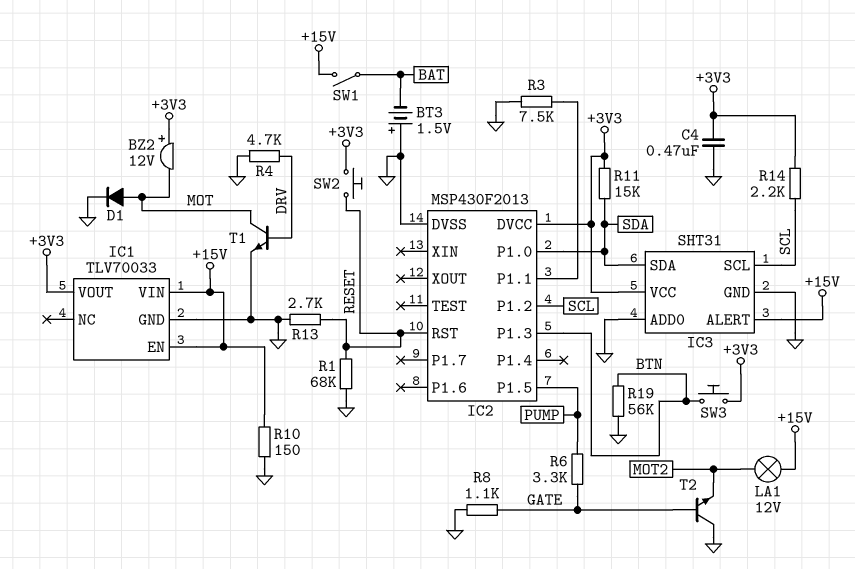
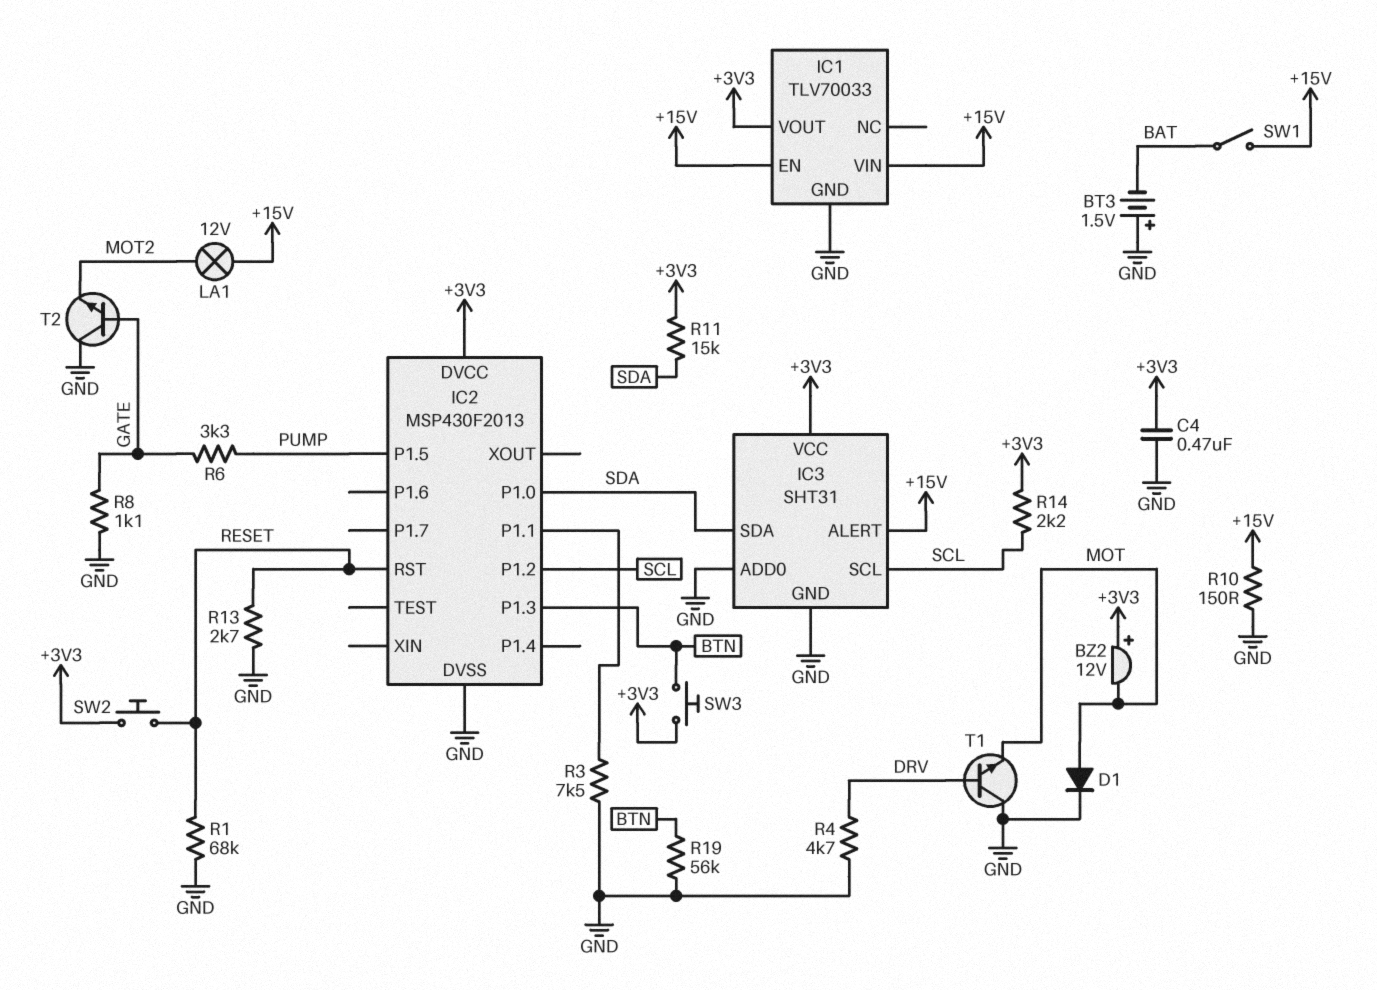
T1: NPN (B DRV, C MOT, E GND) -> NPN (B DRV, C GND, E MOT)

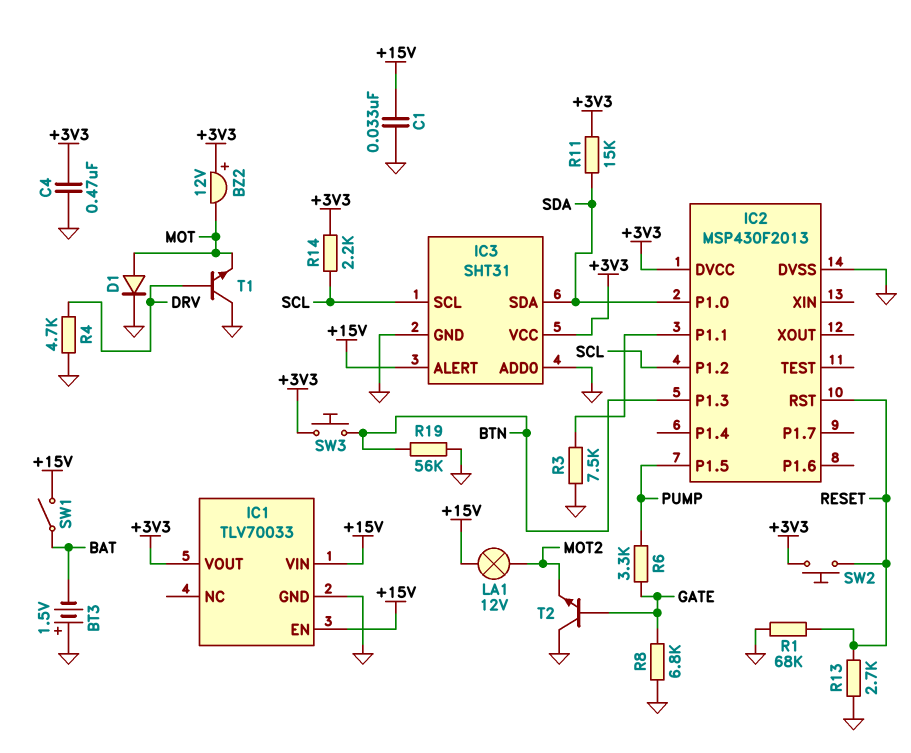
C1: none -> 33nF (+15V, GND)
R8: 1.1k (GATE, GND) -> 6.8k (GATE, GND)
R10: 150 (+15V, GND) -> none

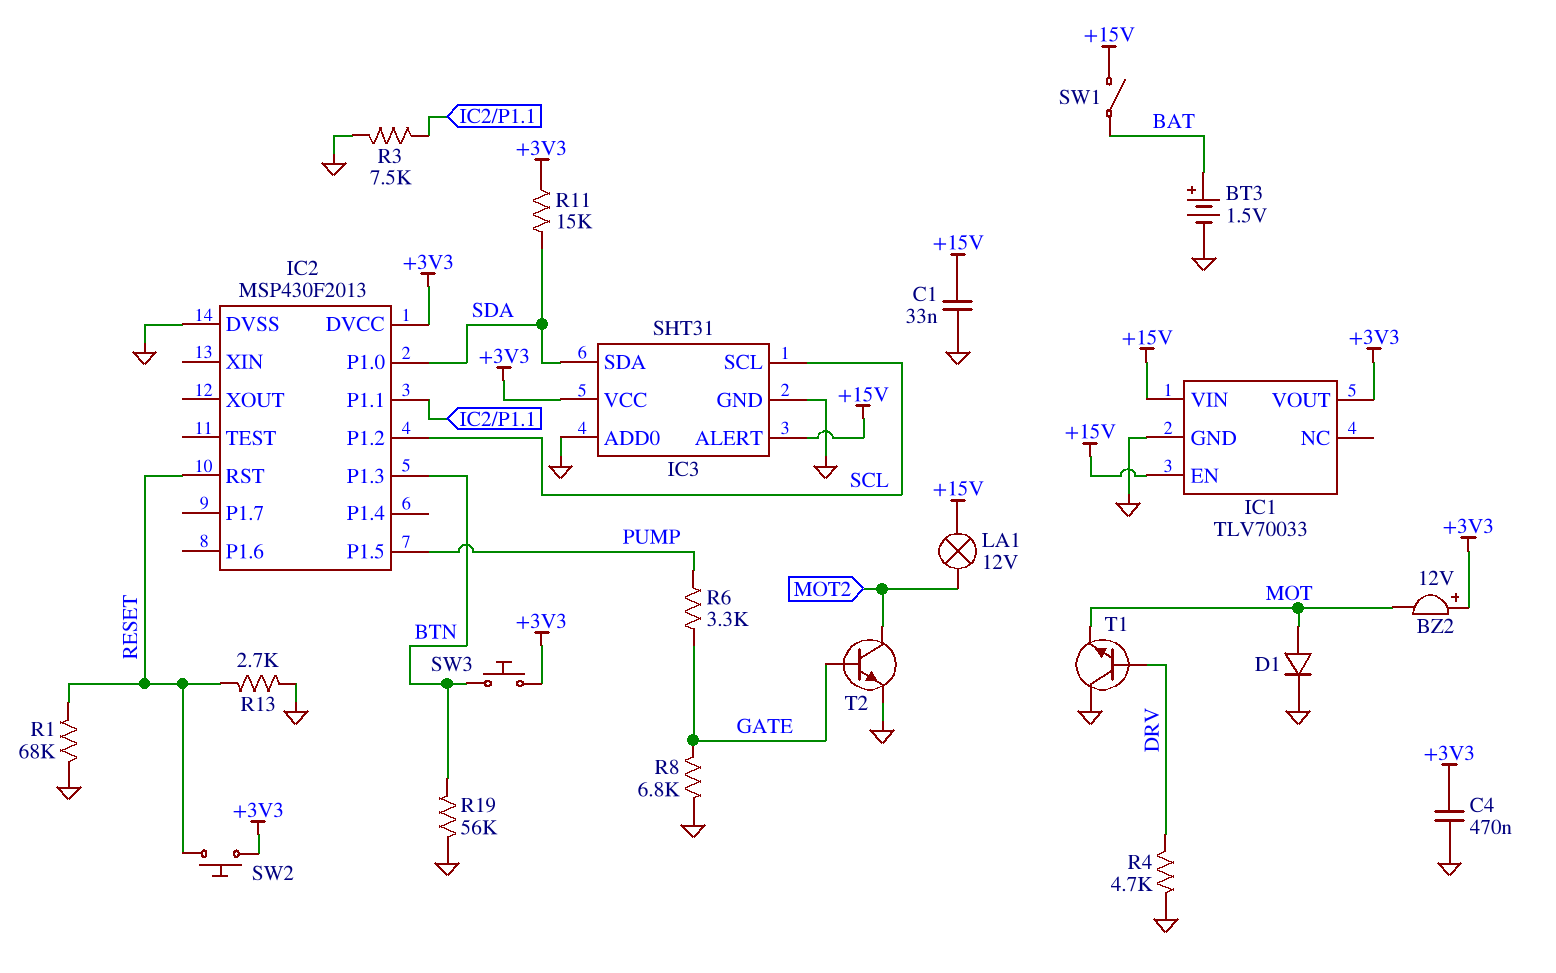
BT3: 1.5V (plus GND, minus BAT) -> 1.5V (plus BAT, minus GND)
R14: 2.2k (+3V3, SCL) -> none
T2: NPN (B GATE, C GND, E MOT2) -> NPN (B GATE, C MOT2, E GND)

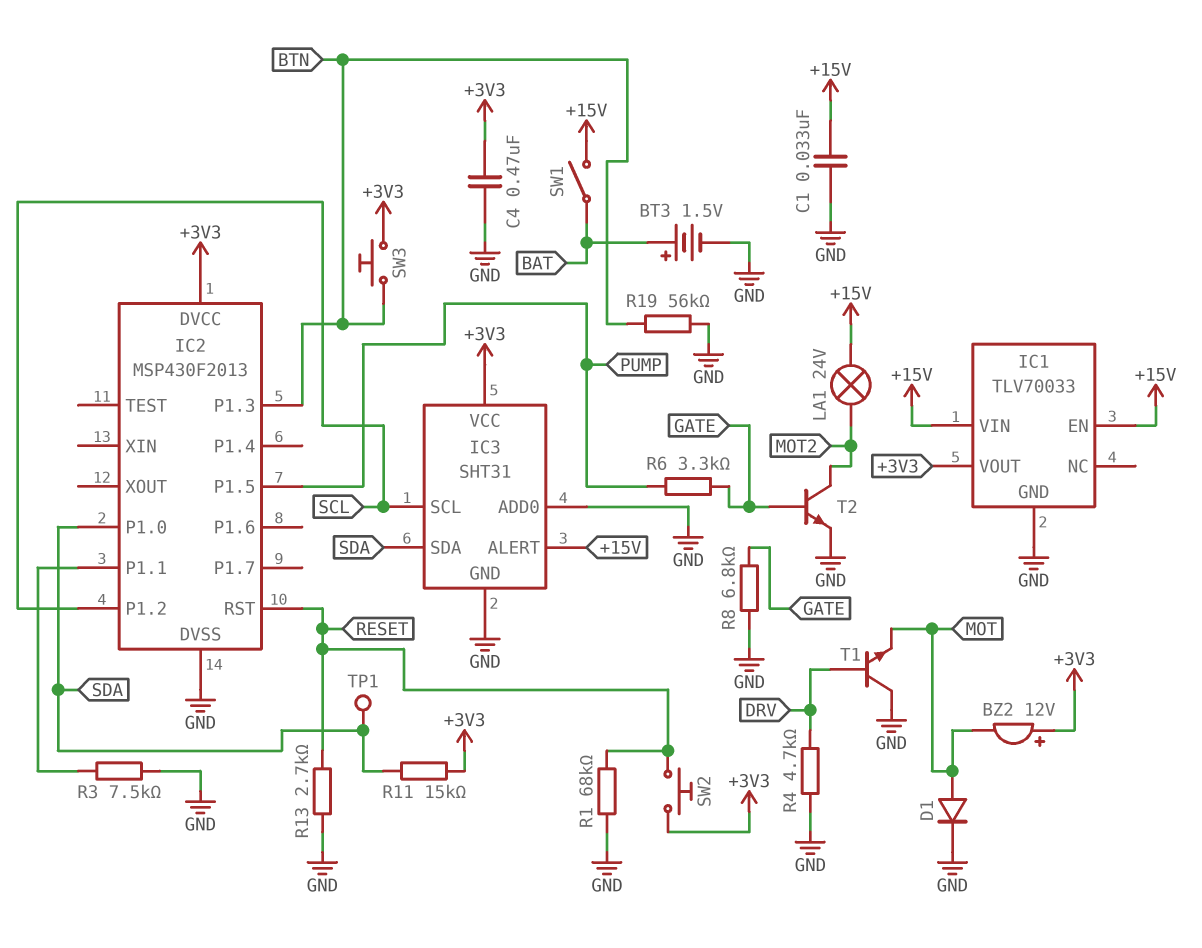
LA1: lamp 12V (+15V, MOT2) -> lamp 24V (+15V, MOT2)
TP1: none -> test point (SDA)

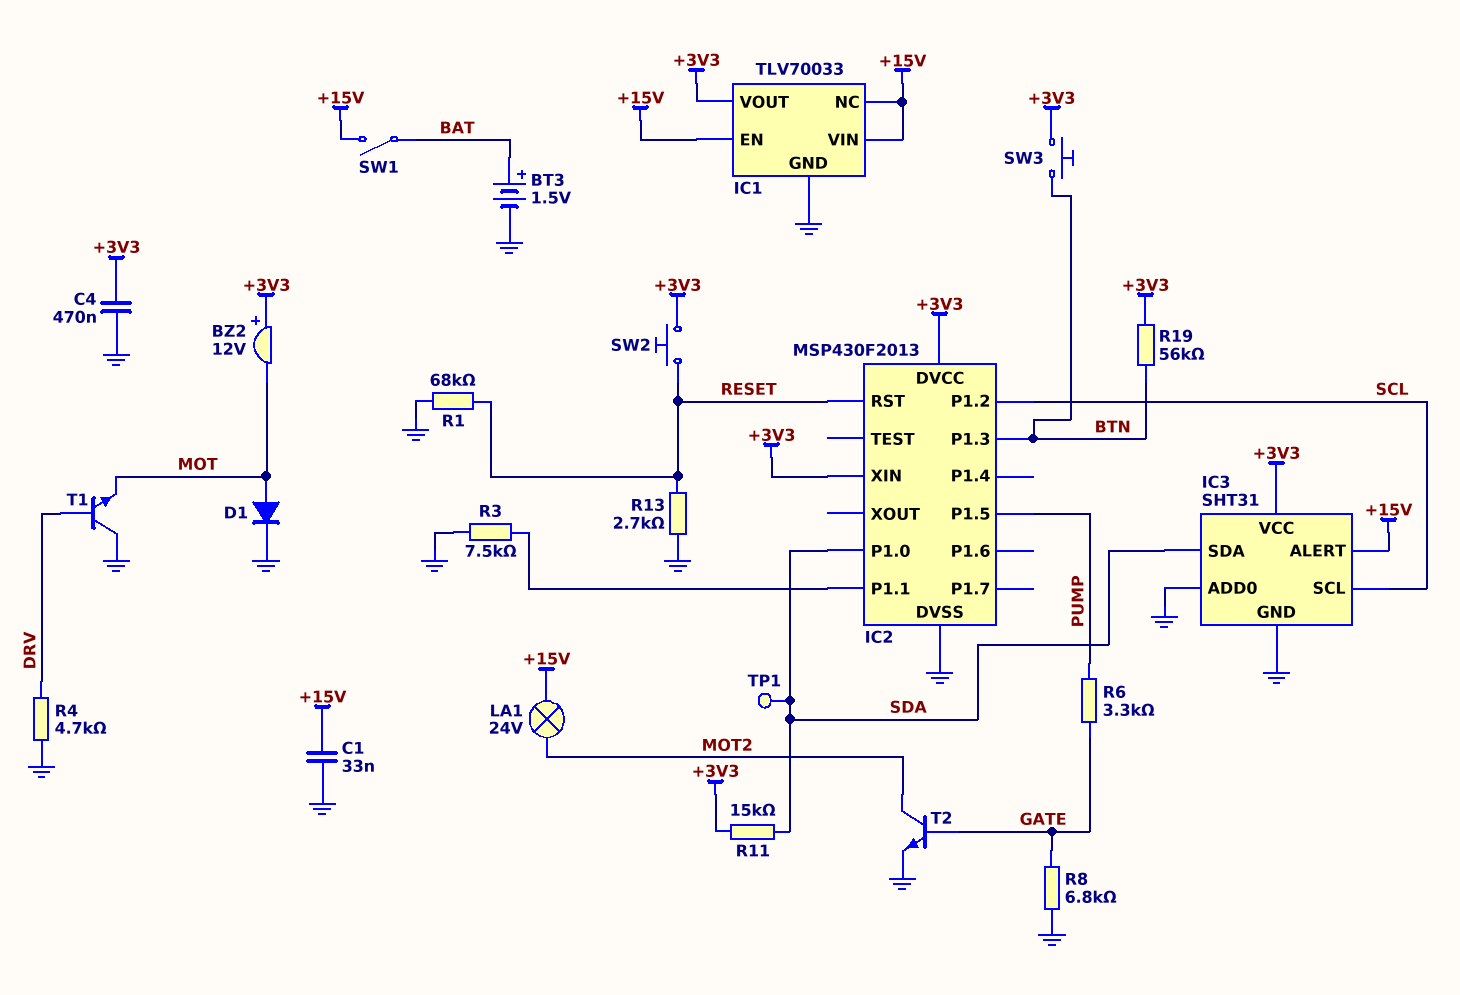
IC1 pin NC: none -> +15V
IC2 pin XIN: none -> +3V3
R19: 56k (BTN, GND) -> 56k (+3V3, BTN)

